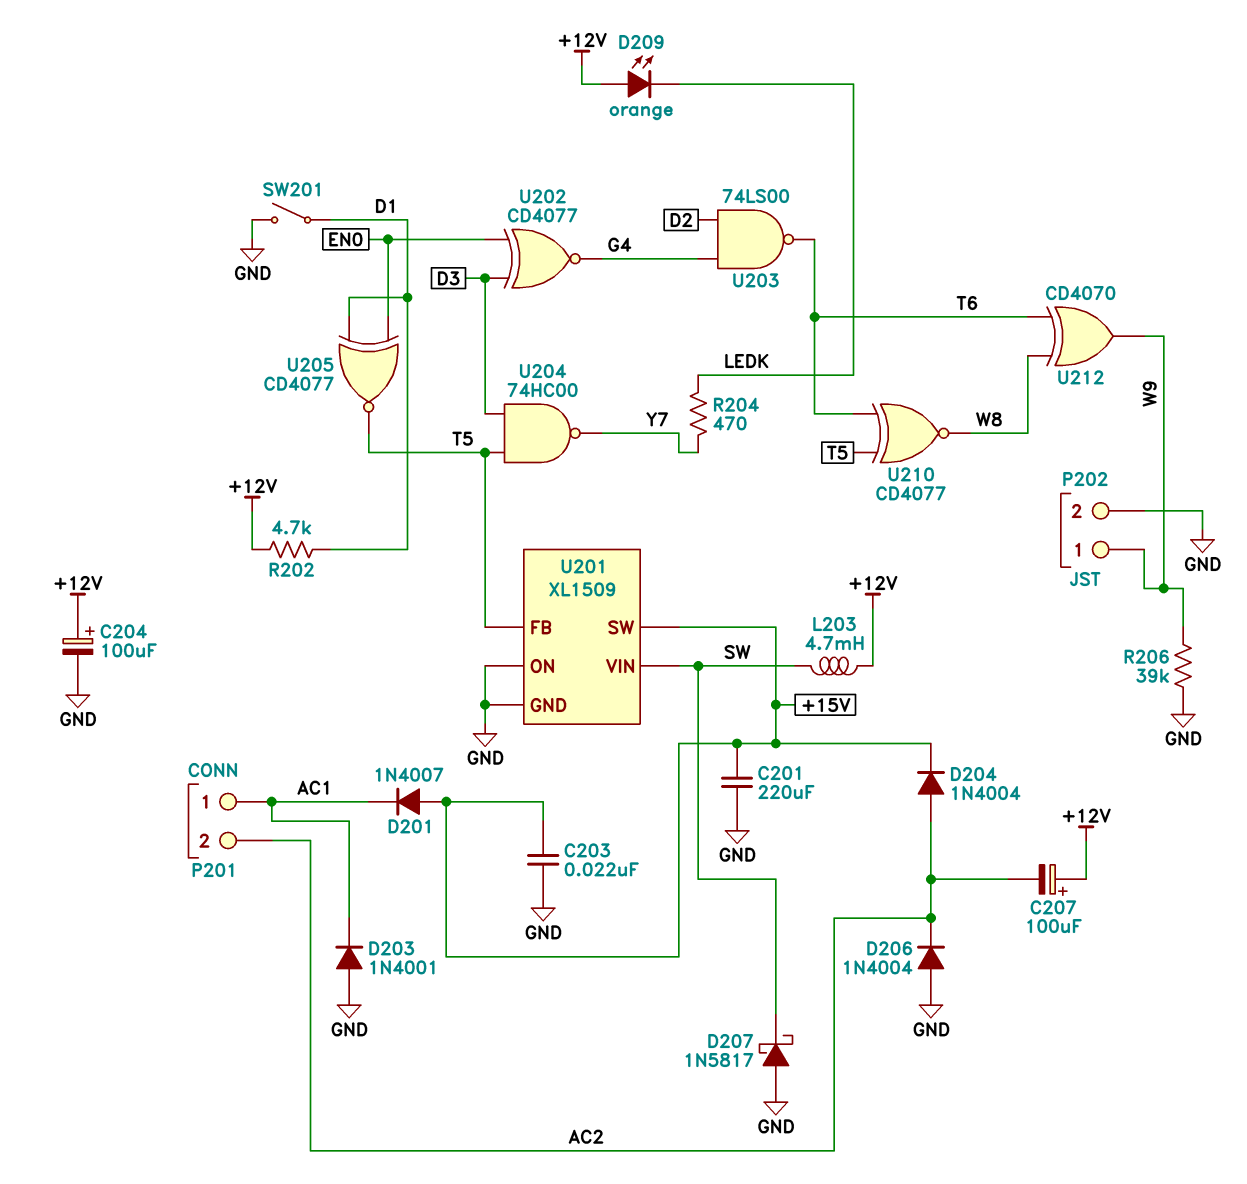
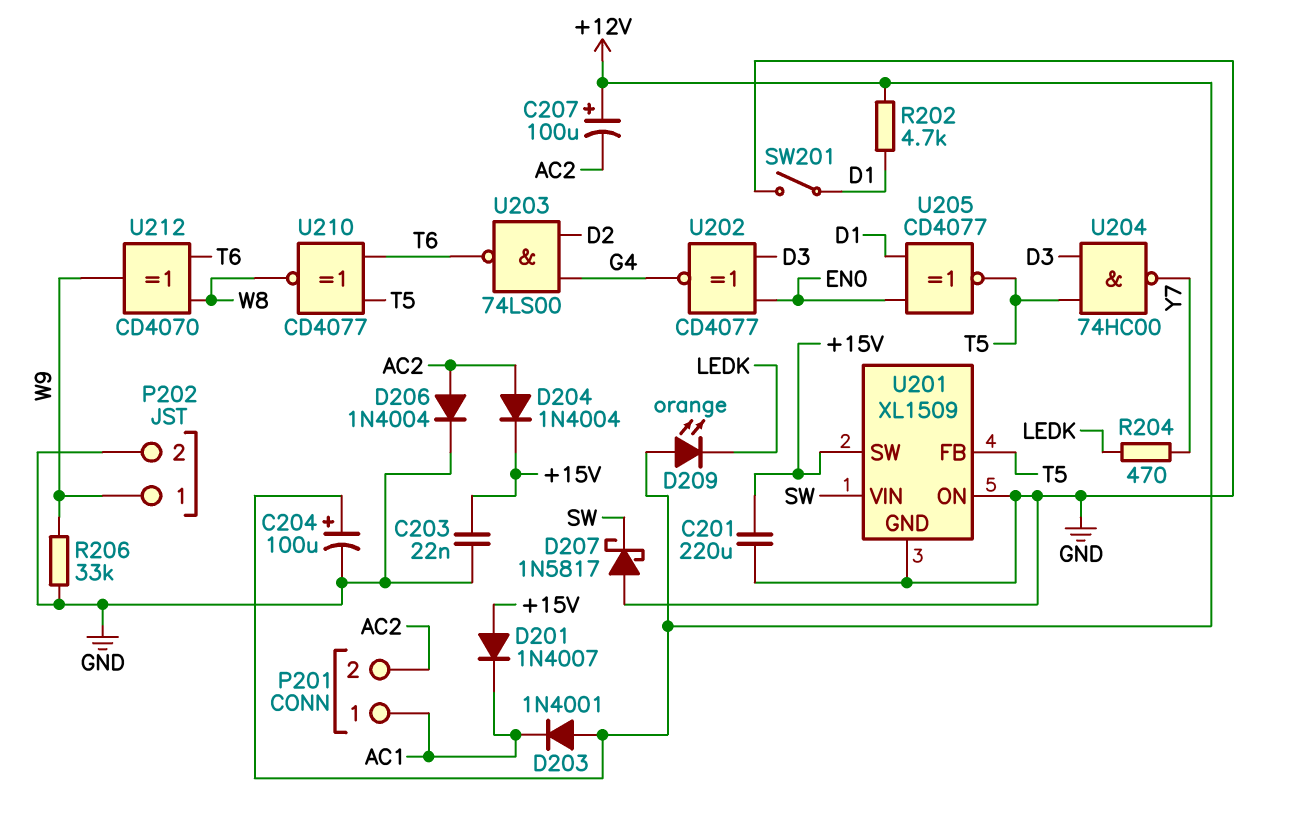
D203: diode 1N4001 (A GND, K AC1) -> diode 1N4001 (A +12V, K AC1)
D206: diode 1N4004 (A GND, K AC2) -> diode 1N4004 (A AC2, K GND)
L203: 4.7mH (+12V, SW) -> none
R206: 39k (GND, W9) -> 33k (GND, W9)

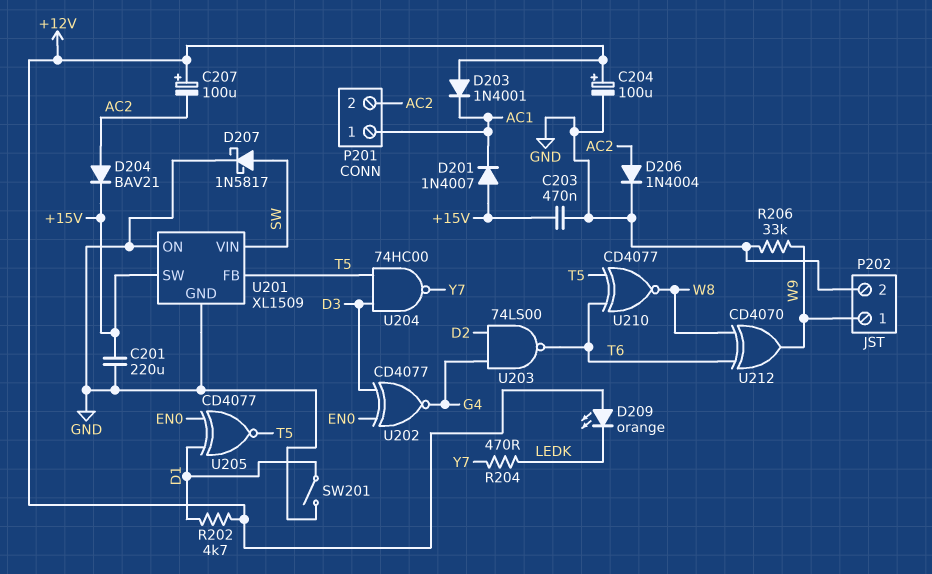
C203: 22nF (+15V, GND) -> 470nF (+15V, GND)
D204: diode 1N4004 (A AC2, K +15V) -> diode BAV21 (A AC2, K +15V)
D207: schottky 1N5817 (A GND, K SW) -> schottky 1N5817 (A SW, K GND)

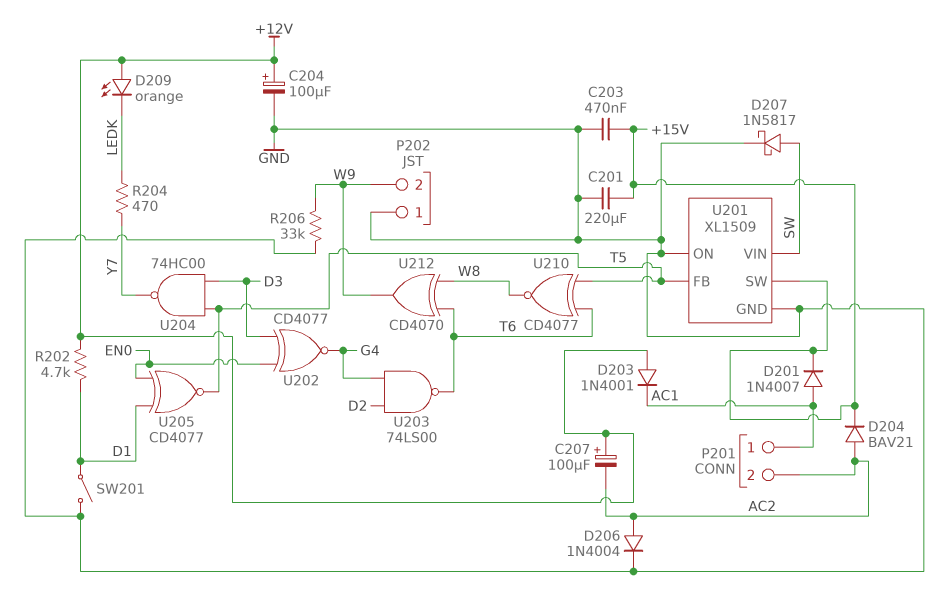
D201: diode 1N4007 (A +15V, K AC1) -> diode 1N4007 (A AC1, K +15V)
P202 pin 1: W9 -> GND
P202 pin 2: GND -> W9

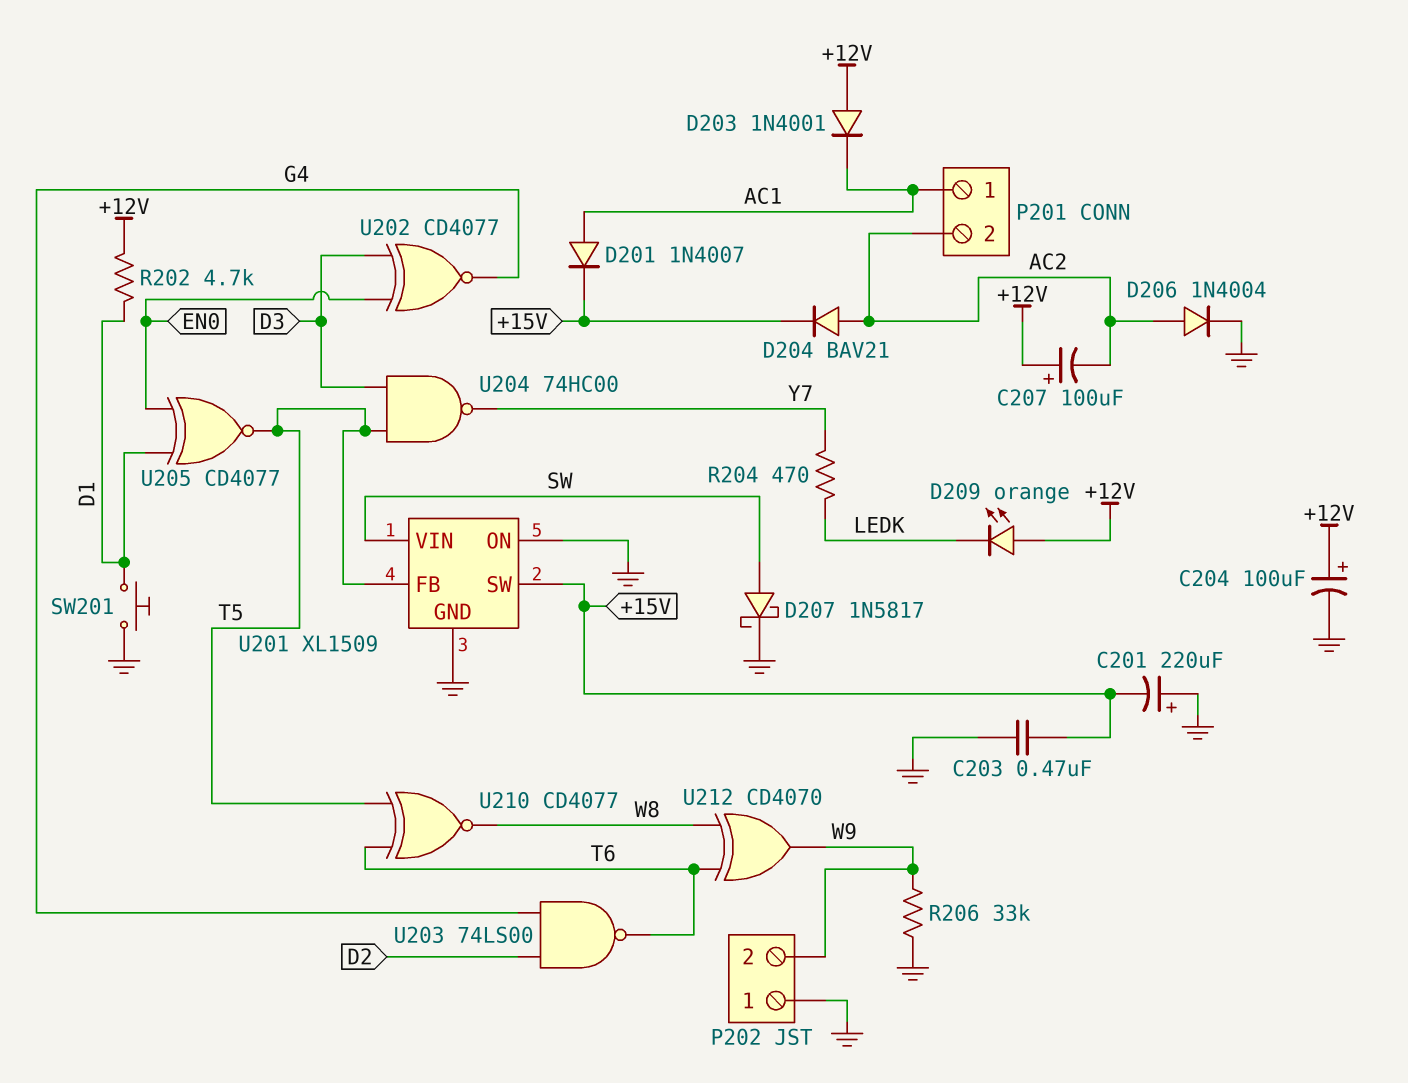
C201: 220uF (+15V, GND) -> 220uF (plus GND, minus +15V)
SW201: switch (D1, GND) -> button (D1, GND)

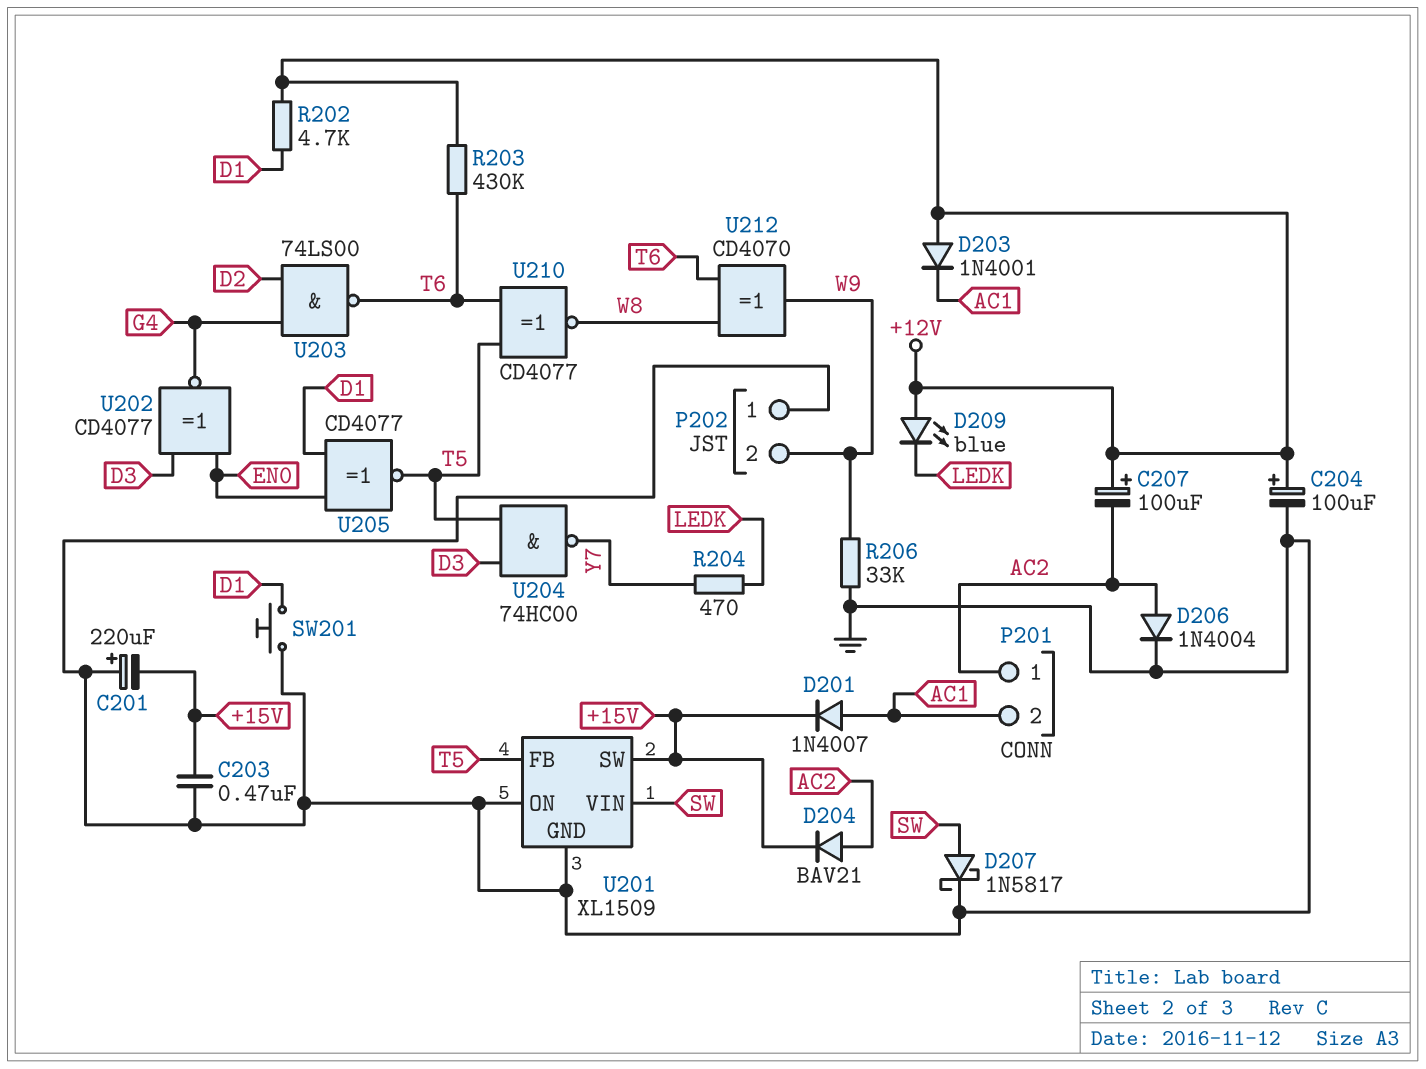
D209: LED orange (A +12V, K LEDK) -> LED blue (A +12V, K LEDK)
P201 pin 1: AC1 -> AC2
P201 pin 2: AC2 -> AC1
R203: none -> 430k (+12V, T6)

